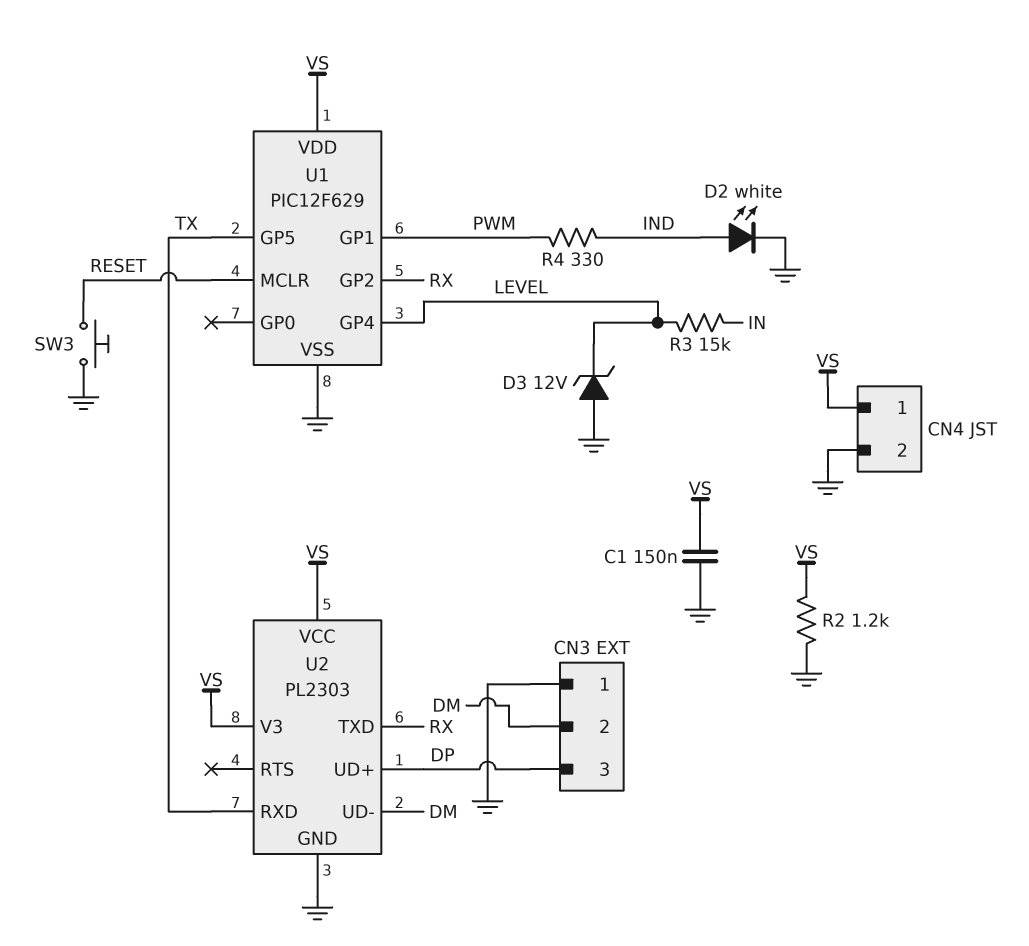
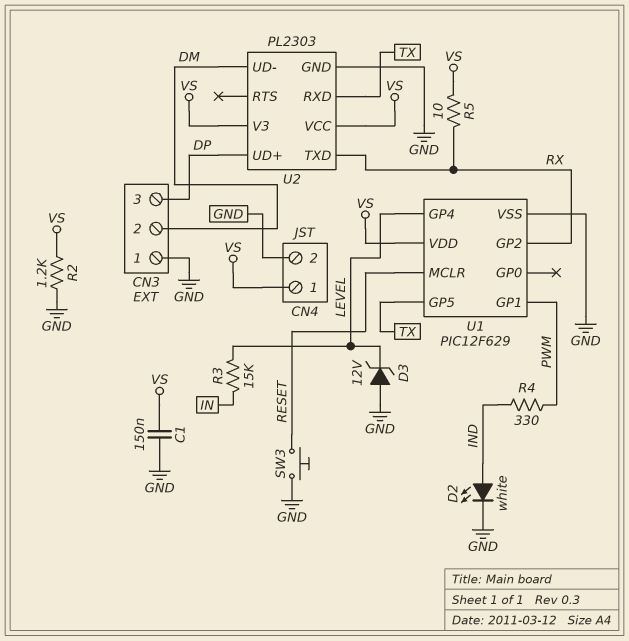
R5: none -> 10 (RX, VS)

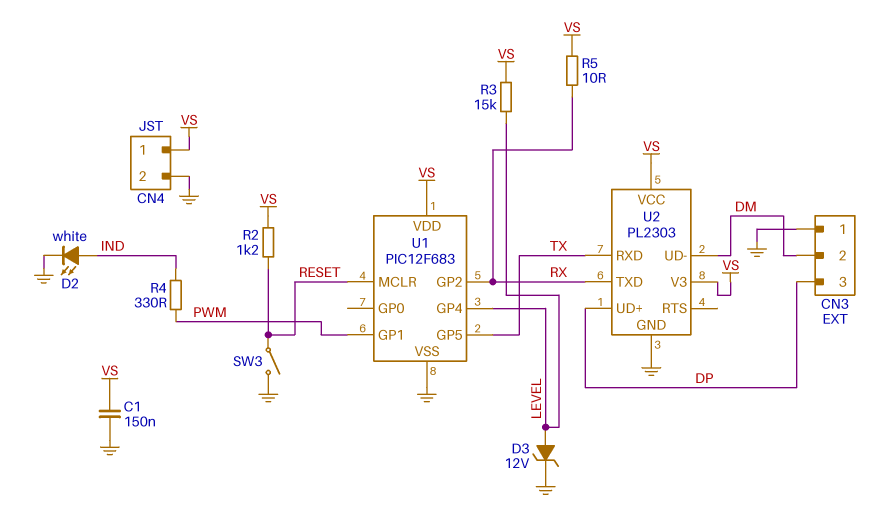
D3: zener 12V (A GND, K LEVEL) -> zener 12V (A LEVEL, K GND)
R2: 1.2k (GND, VS) -> 1.2k (RESET, VS)
R3: 15k (IN, LEVEL) -> 15k (LEVEL, VS)
SW3: button (GND, RESET) -> switch (GND, RESET)
U1: PIC12F629 -> PIC12F683

